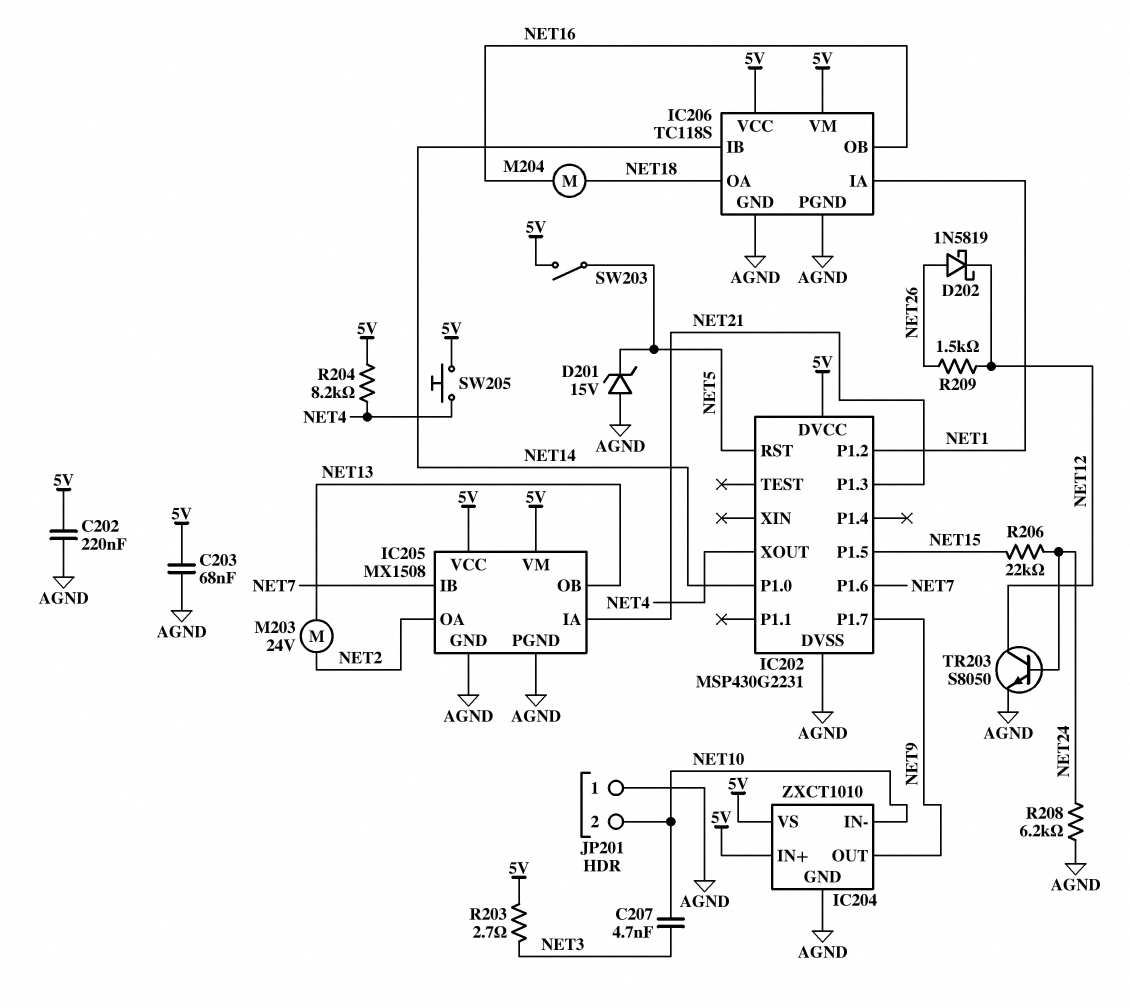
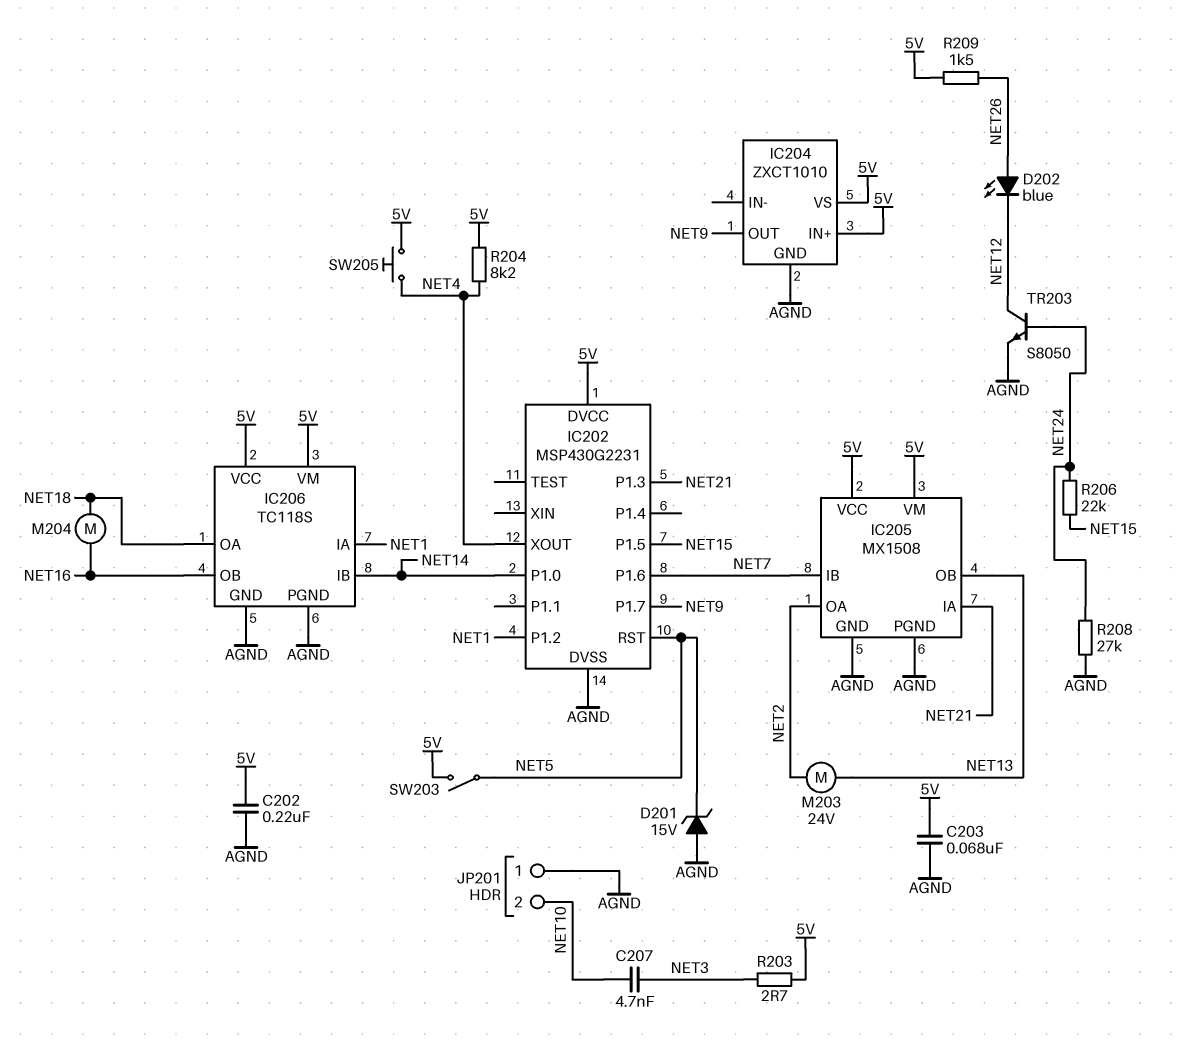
D202: schottky 1N5819 (A NET26, K NET12) -> LED blue (A NET26, K NET12)
IC204 pin IN-: NET10 -> none
R208: 6.2k (AGND, NET24) -> 27k (AGND, NET24)
R209: 1.5k (NET12, NET26) -> 1.5k (5V, NET26)

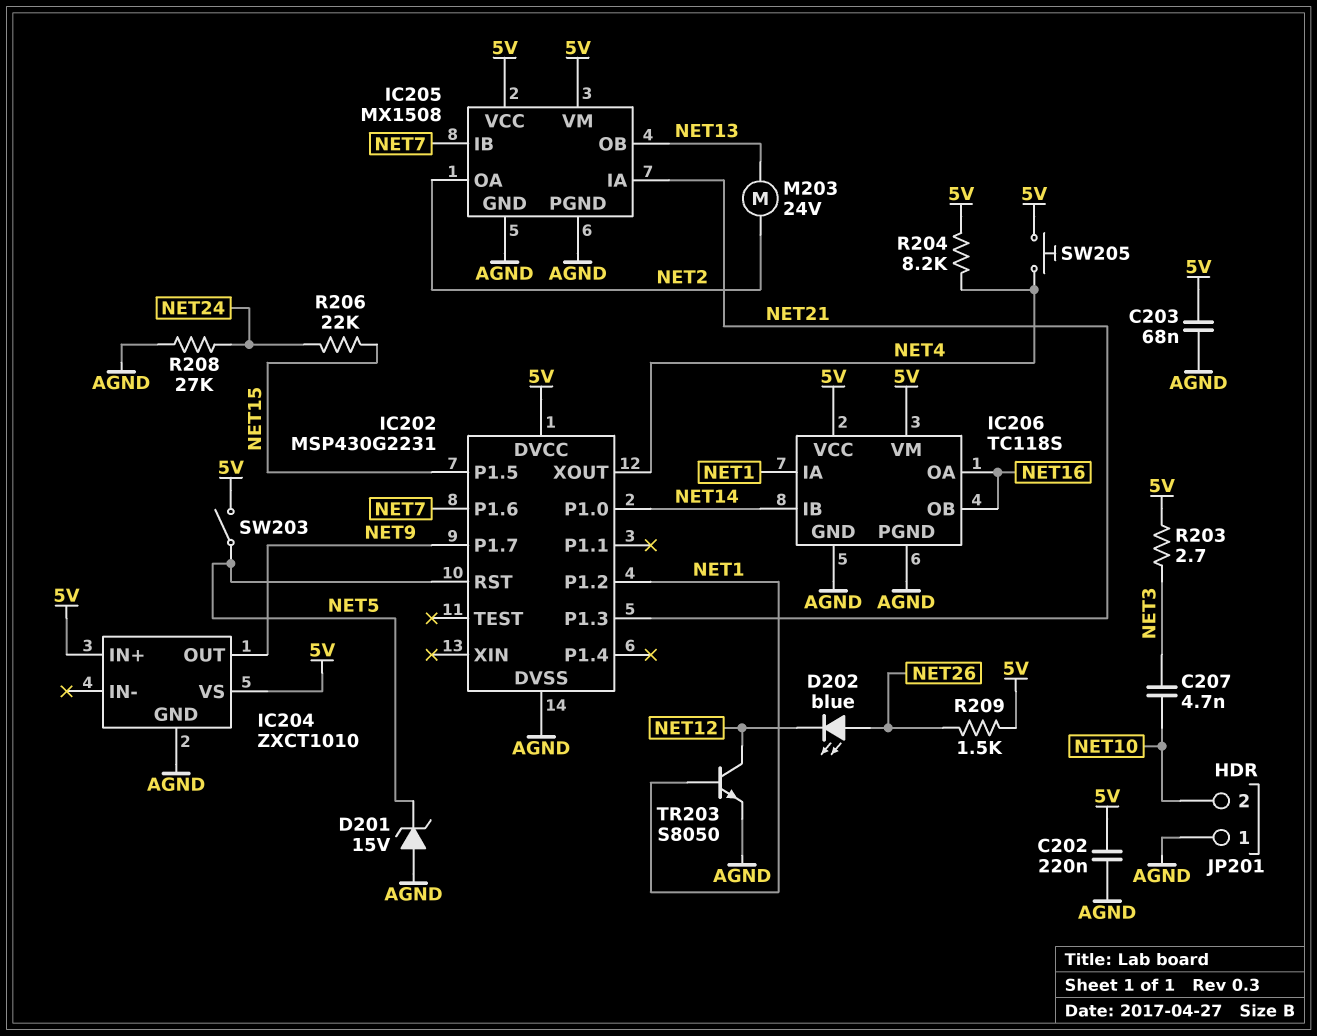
IC206 pin OA: NET18 -> NET16
M204: motor (NET16, NET18) -> none
TR203: NPN S8050 (B NET24, C NET12, E AGND) -> NPN S8050 (B NET1, C NET12, E AGND)

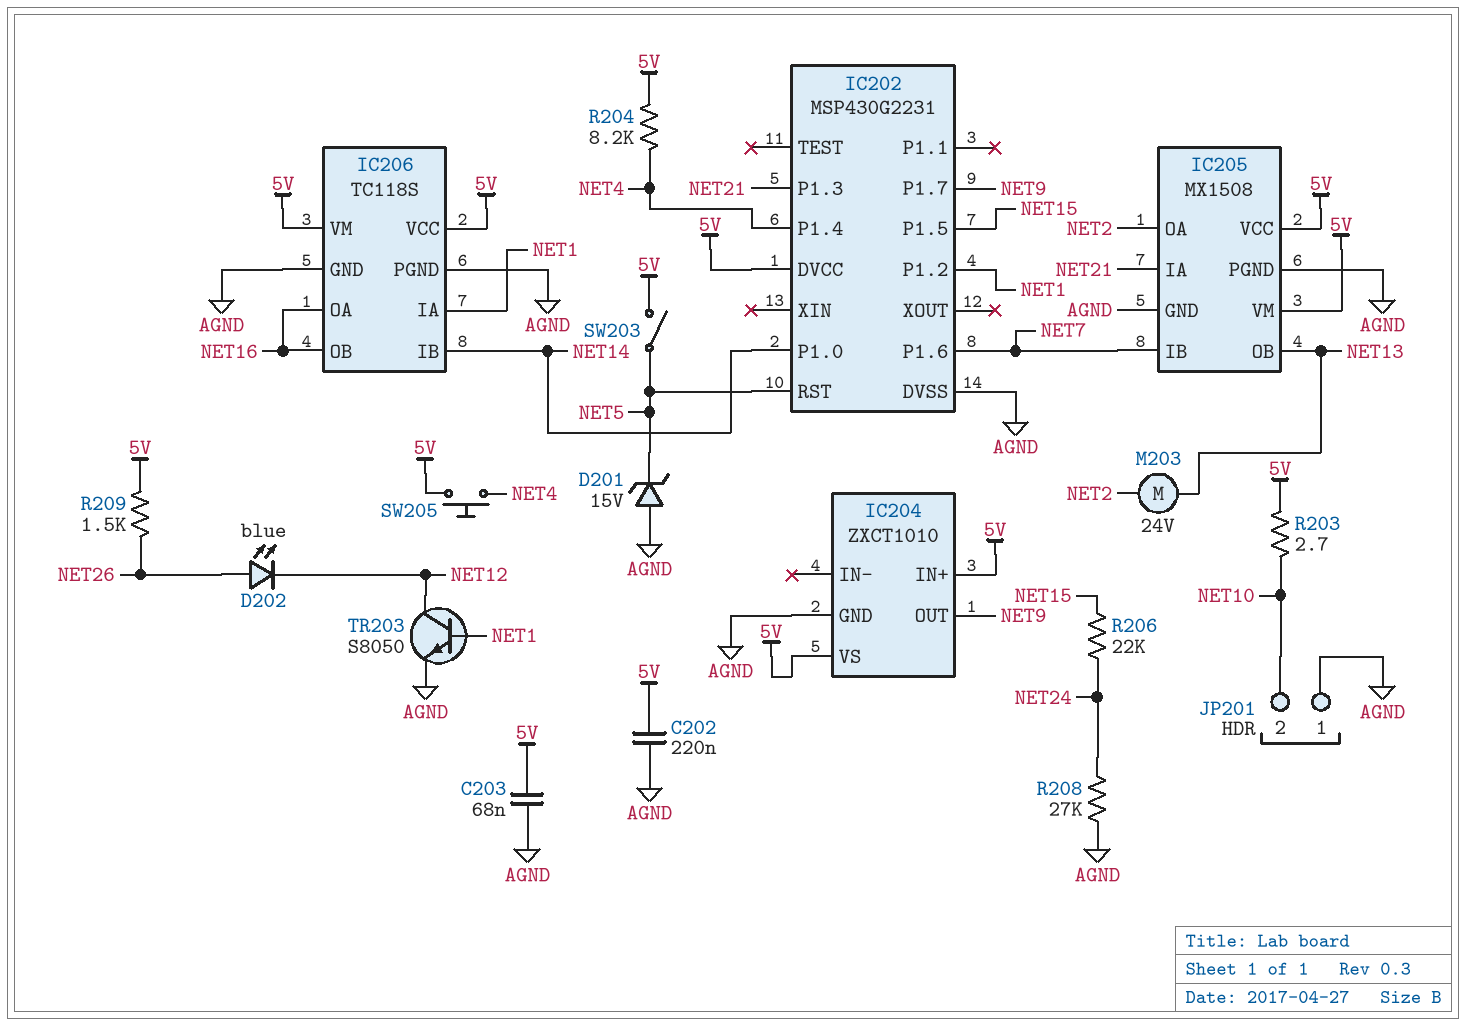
C207: 4.7nF (NET3, NET10) -> none
IC202 pin P1.4: none -> NET4
IC202 pin XOUT: NET4 -> none
R203: 2.7 (5V, NET3) -> 2.7 (5V, NET10)

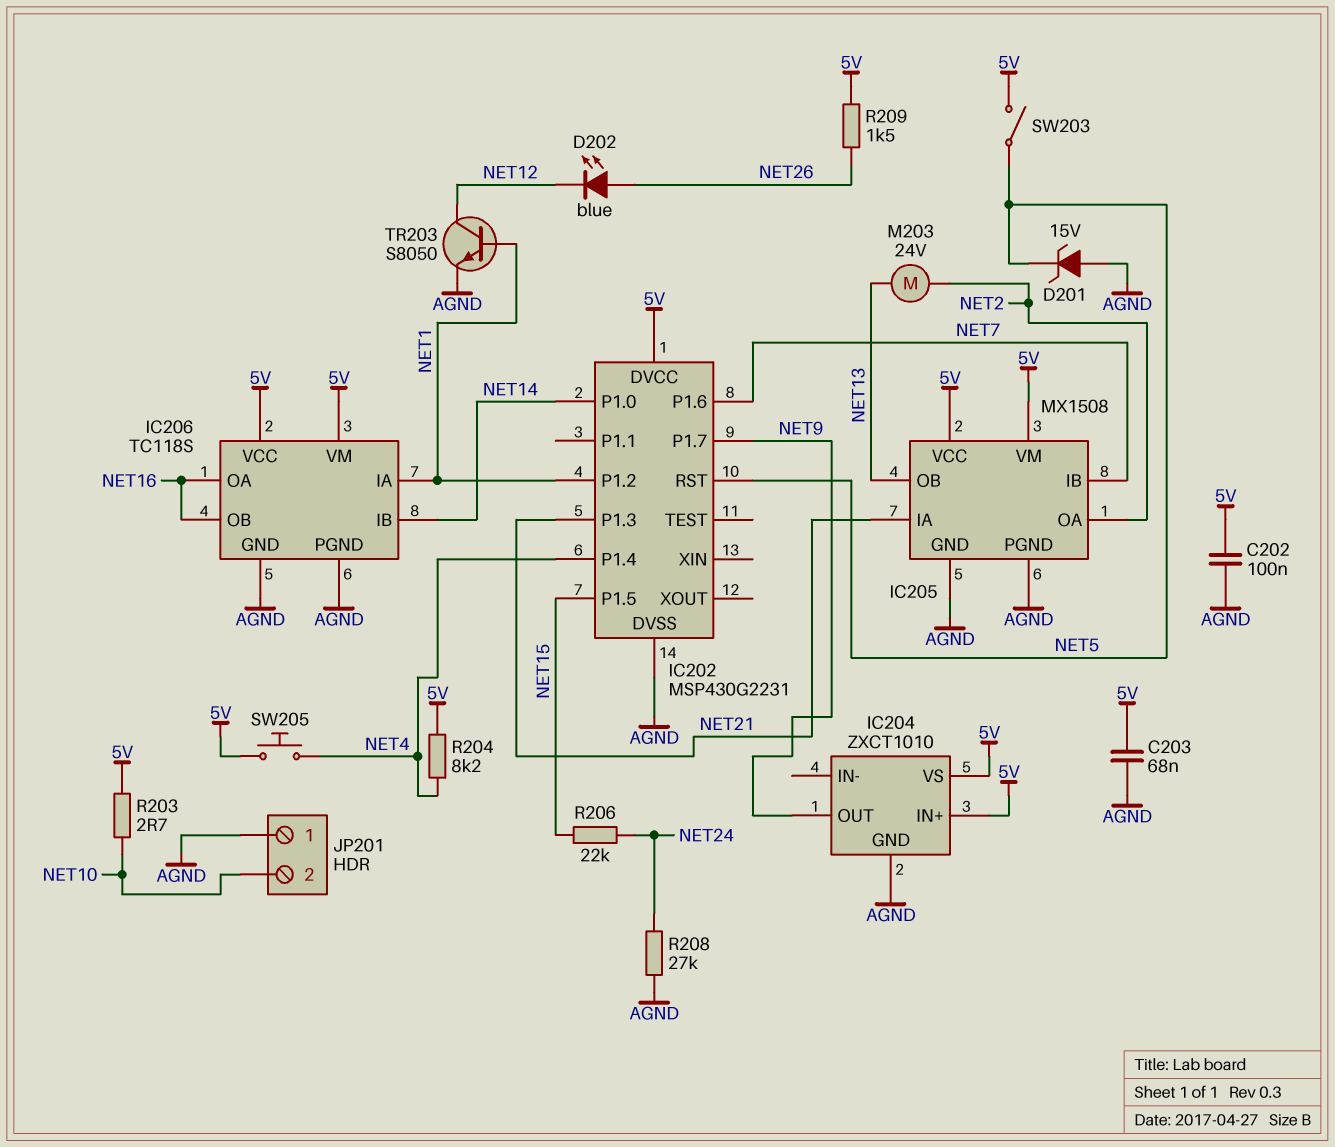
C202: 220nF (5V, AGND) -> 100nF (5V, AGND)

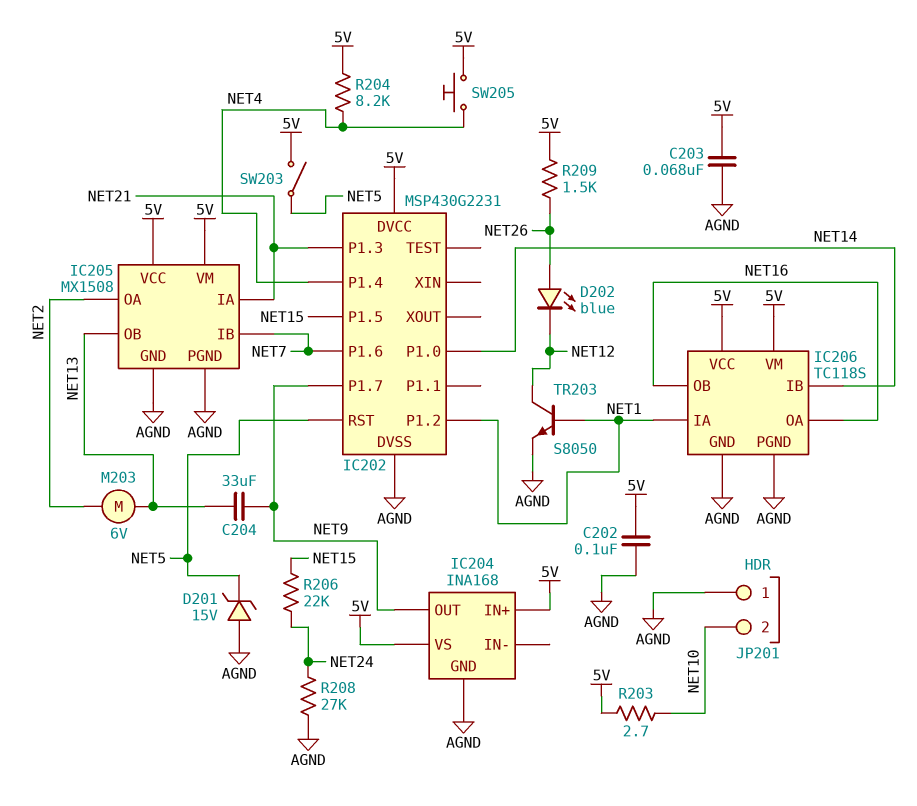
C204: none -> 33uF (NET9, NET13)
IC204: ZXCT1010 -> INA168
M203: motor 24V (NET2, NET13) -> motor 6V (NET2, NET13)

